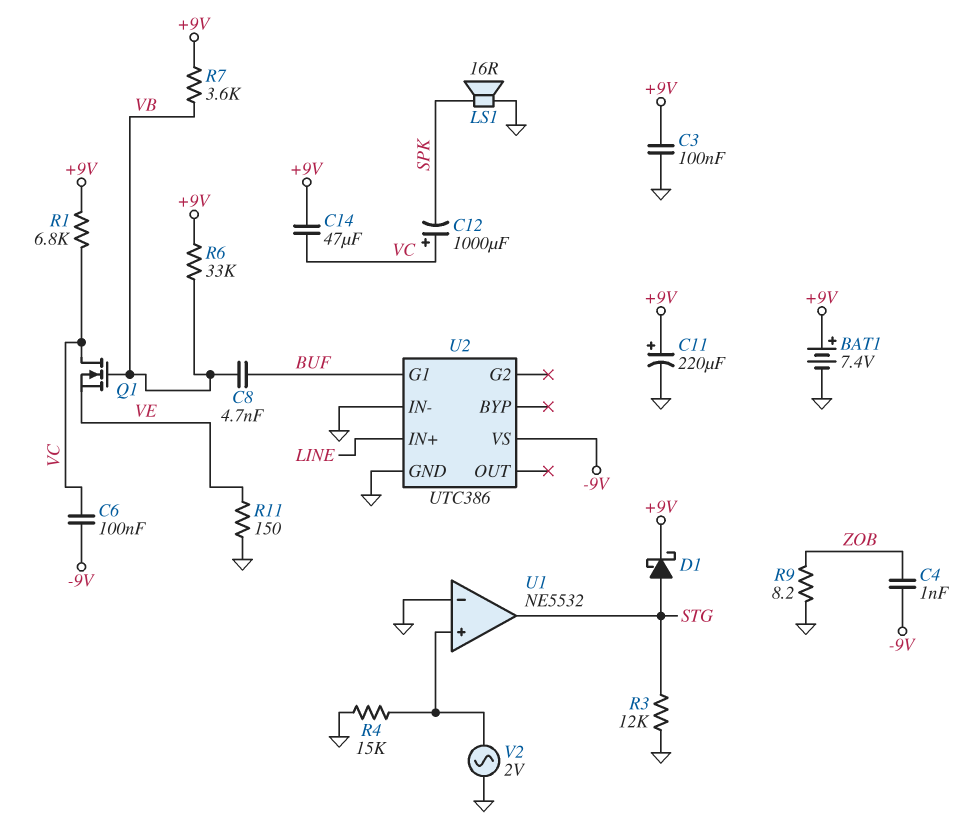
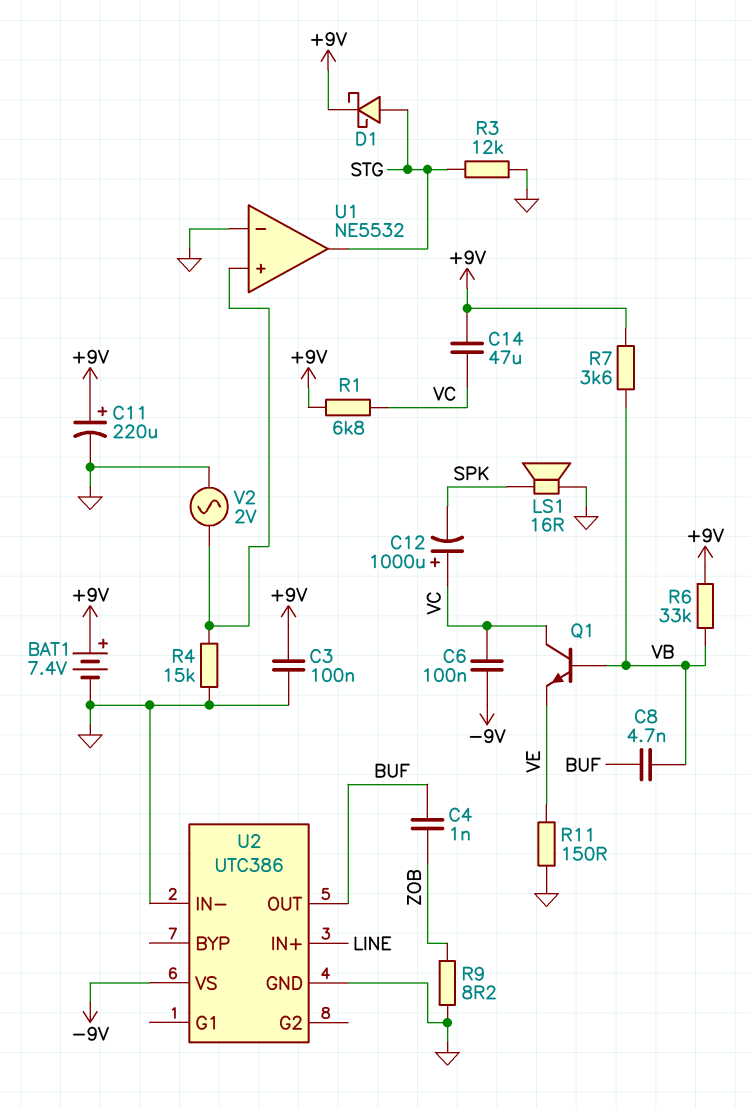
C4: 1nF (-9V, ZOB) -> 1nF (BUF, ZOB)
Q1: NMOS (G VB, D VC, S VE) -> NPN (B VB, C VC, E VE)
U2 pin G1: BUF -> none
U2 pin OUT: none -> BUF

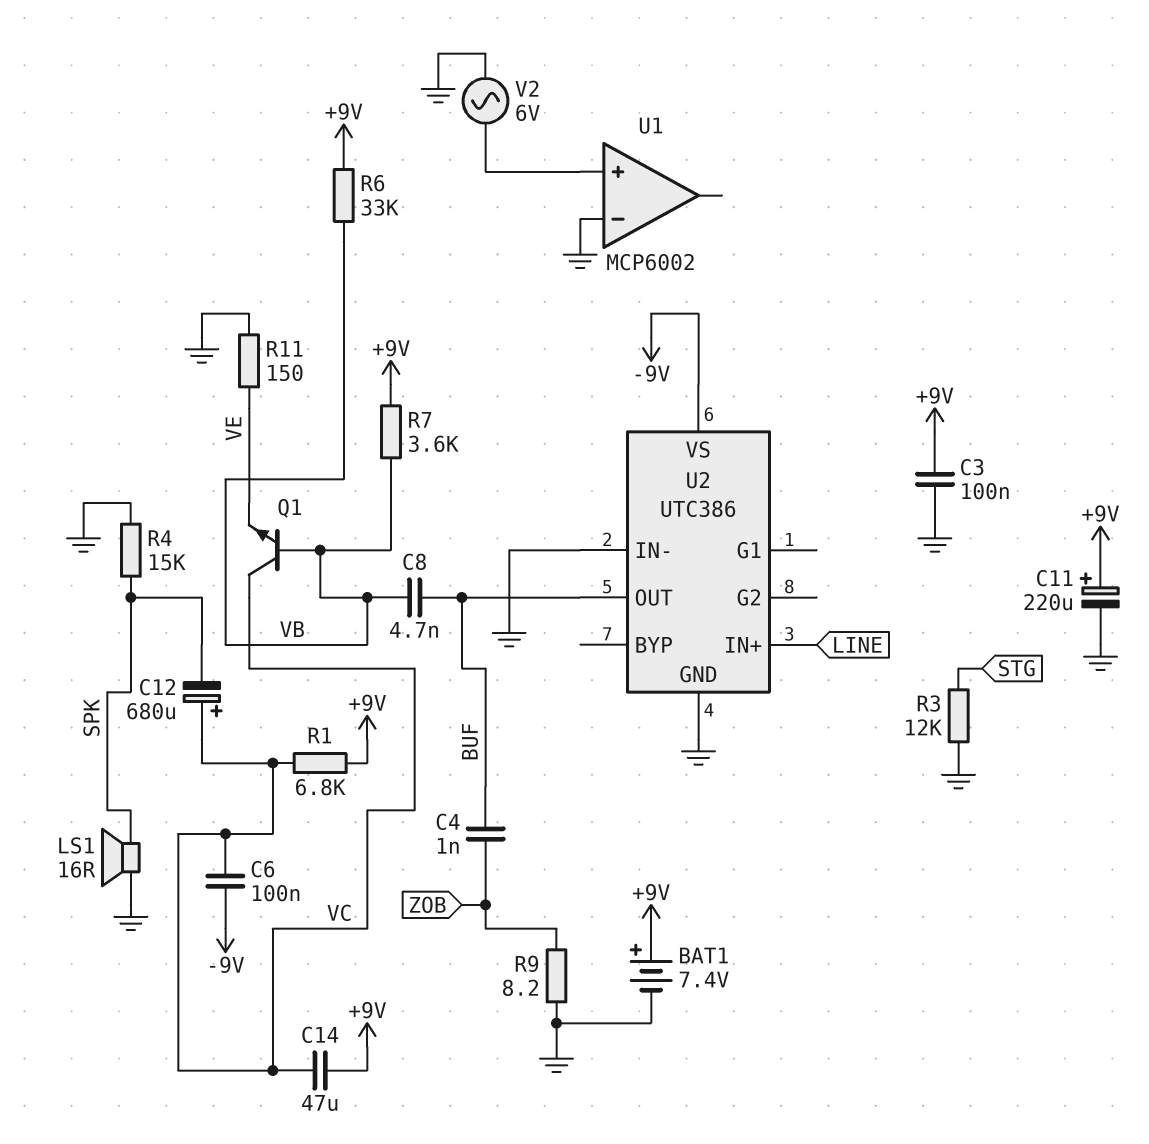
C12: 1000uF (plus VC, minus SPK) -> 680uF (plus VC, minus SPK)
D1: schottky (A STG, K +9V) -> none
R4: 15k (GND, U1/in+) -> 15k (GND, SPK)
U1: NE5532 -> MCP6002
U1 pin out: STG -> none
V2: AC 2V (GND, U1/in+) -> AC 6V (GND, U1/in+)

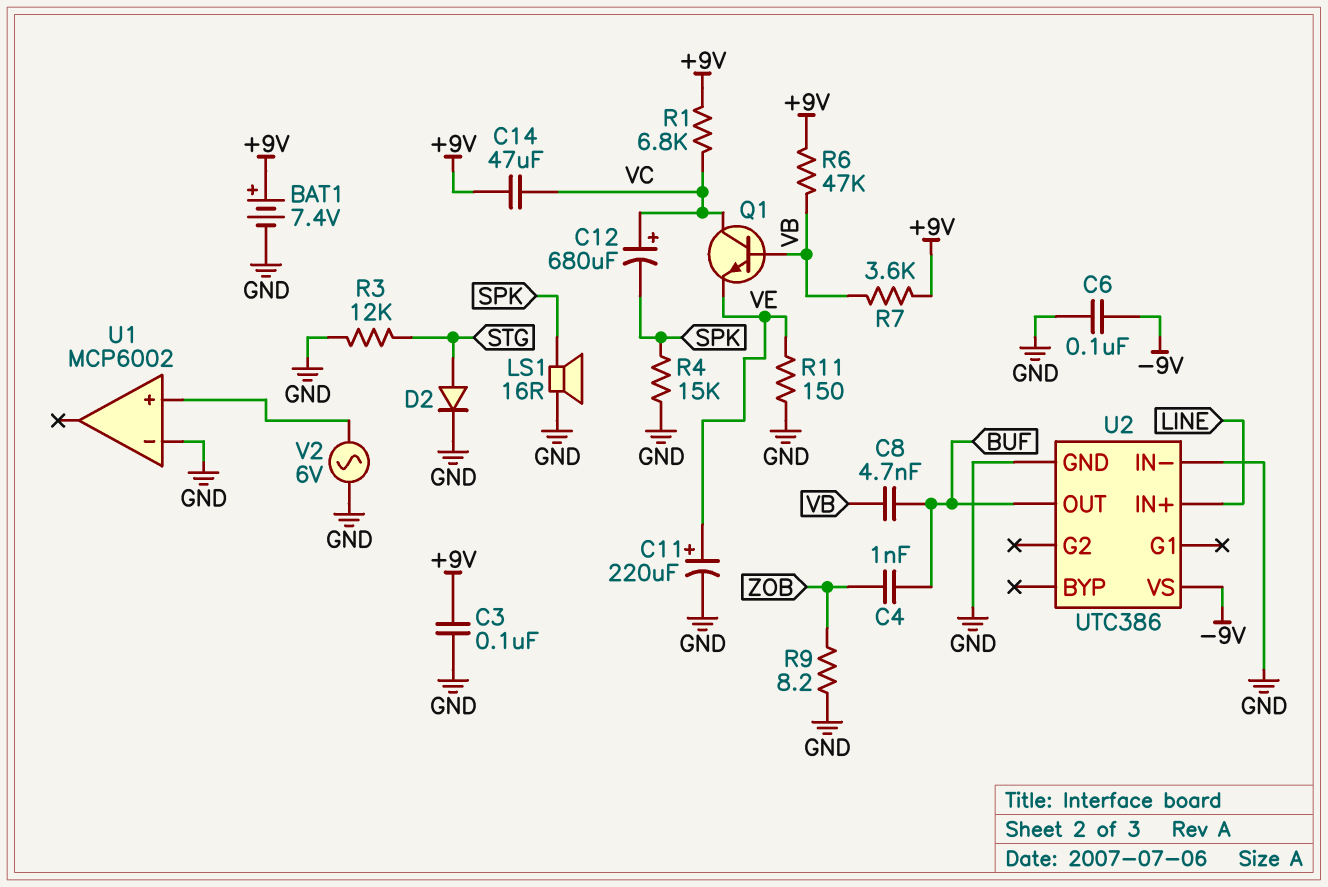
C6: 100nF (-9V, VC) -> 100nF (-9V, GND)
C11: 220uF (plus +9V, minus GND) -> 220uF (plus VE, minus GND)
D2: none -> diode (A STG, K GND)
R6: 33k (+9V, VB) -> 47k (+9V, VB)

